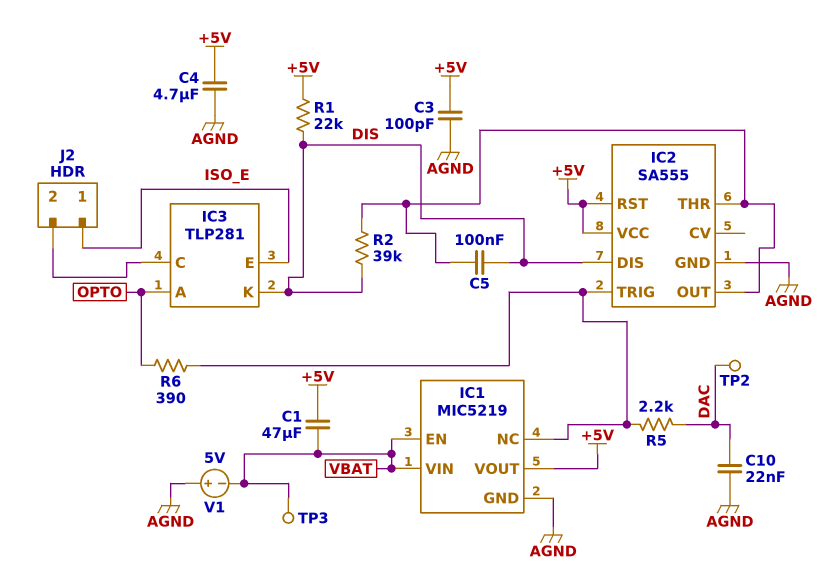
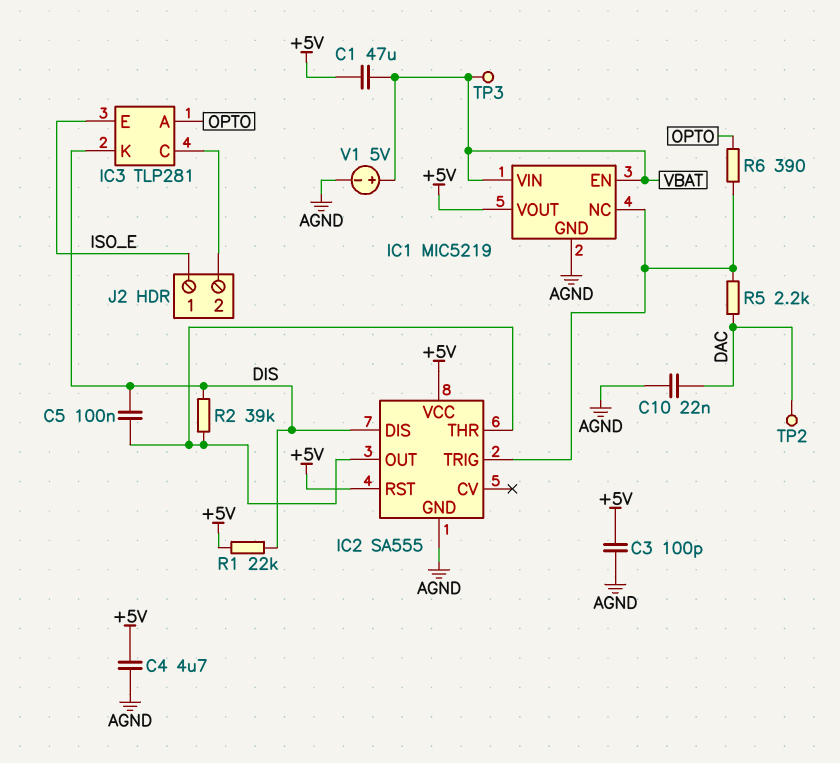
V1: 5V (plus AGND, minus VBAT) -> 5V (plus VBAT, minus AGND)

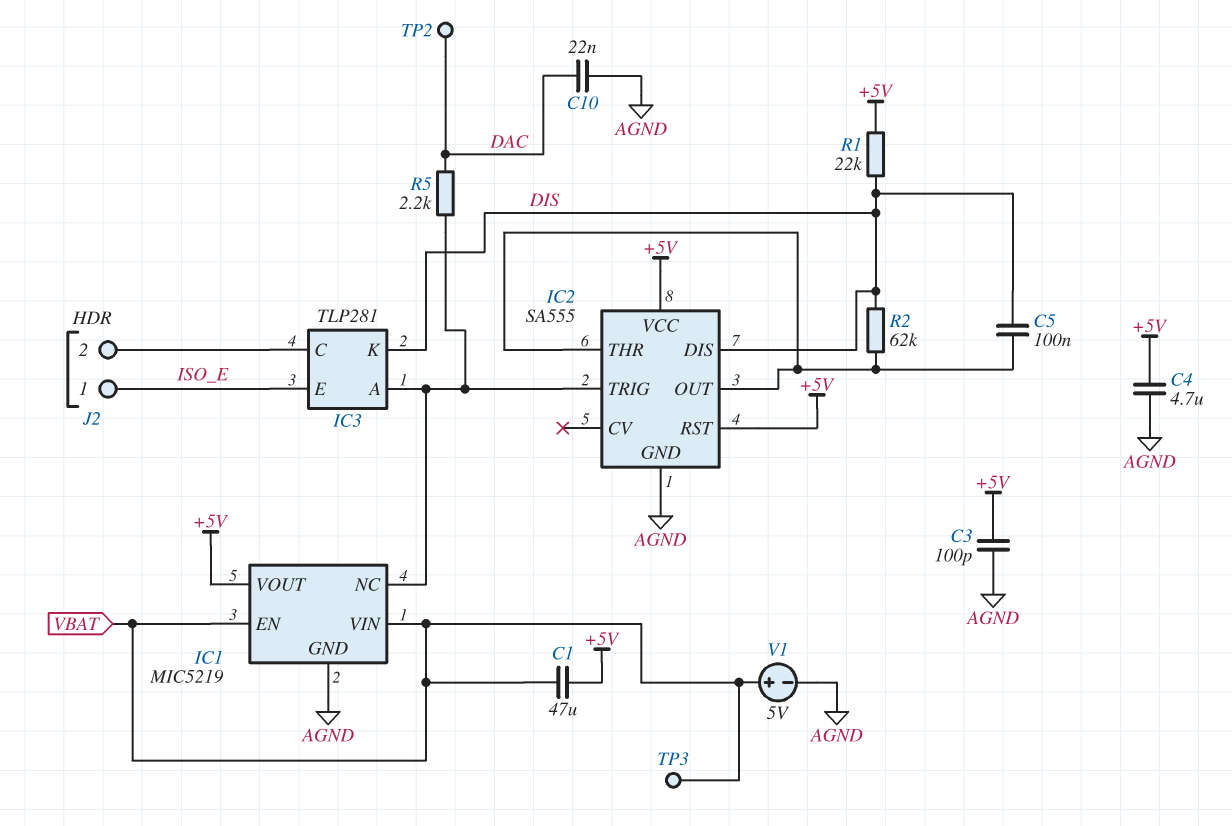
IC3 pin A: OPTO -> IC1/NC
R2: 39k (DIS, IC2/OUT) -> 62k (DIS, IC2/OUT)
R6: 390 (IC1/NC, OPTO) -> none

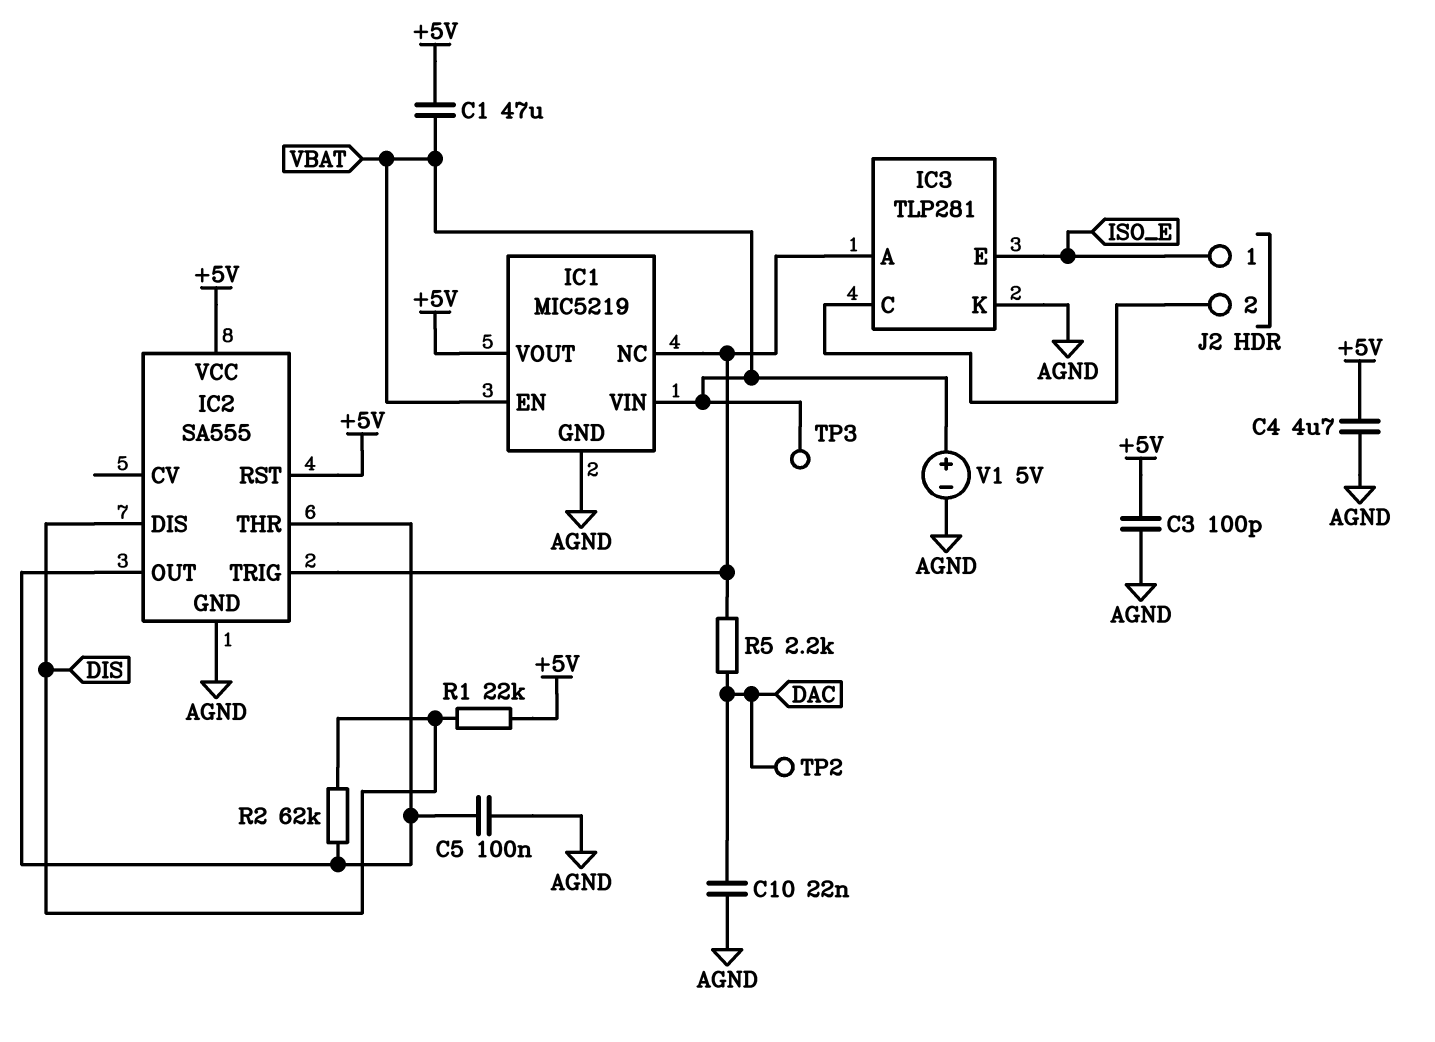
C5: 100nF (DIS, IC2/OUT) -> 100nF (AGND, IC2/OUT)
IC3 pin K: DIS -> AGND

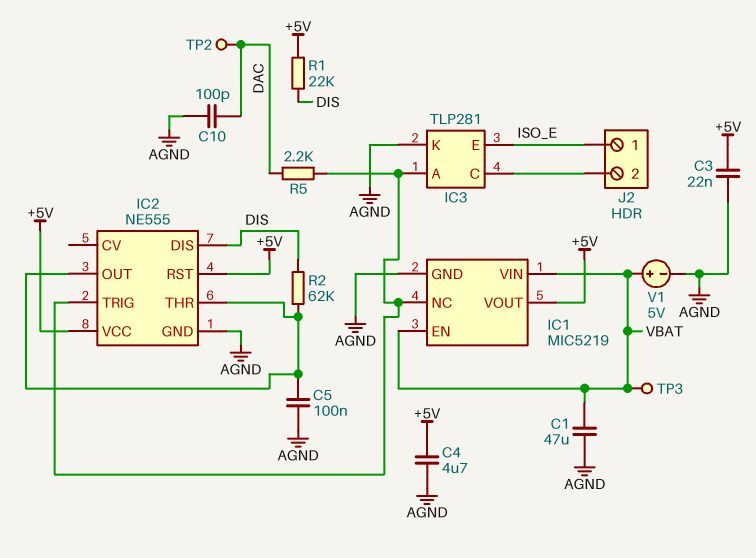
C1: 47uF (+5V, VBAT) -> 47uF (AGND, VBAT)
C3: 100pF (+5V, AGND) -> 22nF (+5V, AGND)
C10: 22nF (AGND, DAC) -> 100pF (AGND, DAC)
IC2: SA555 -> NE555

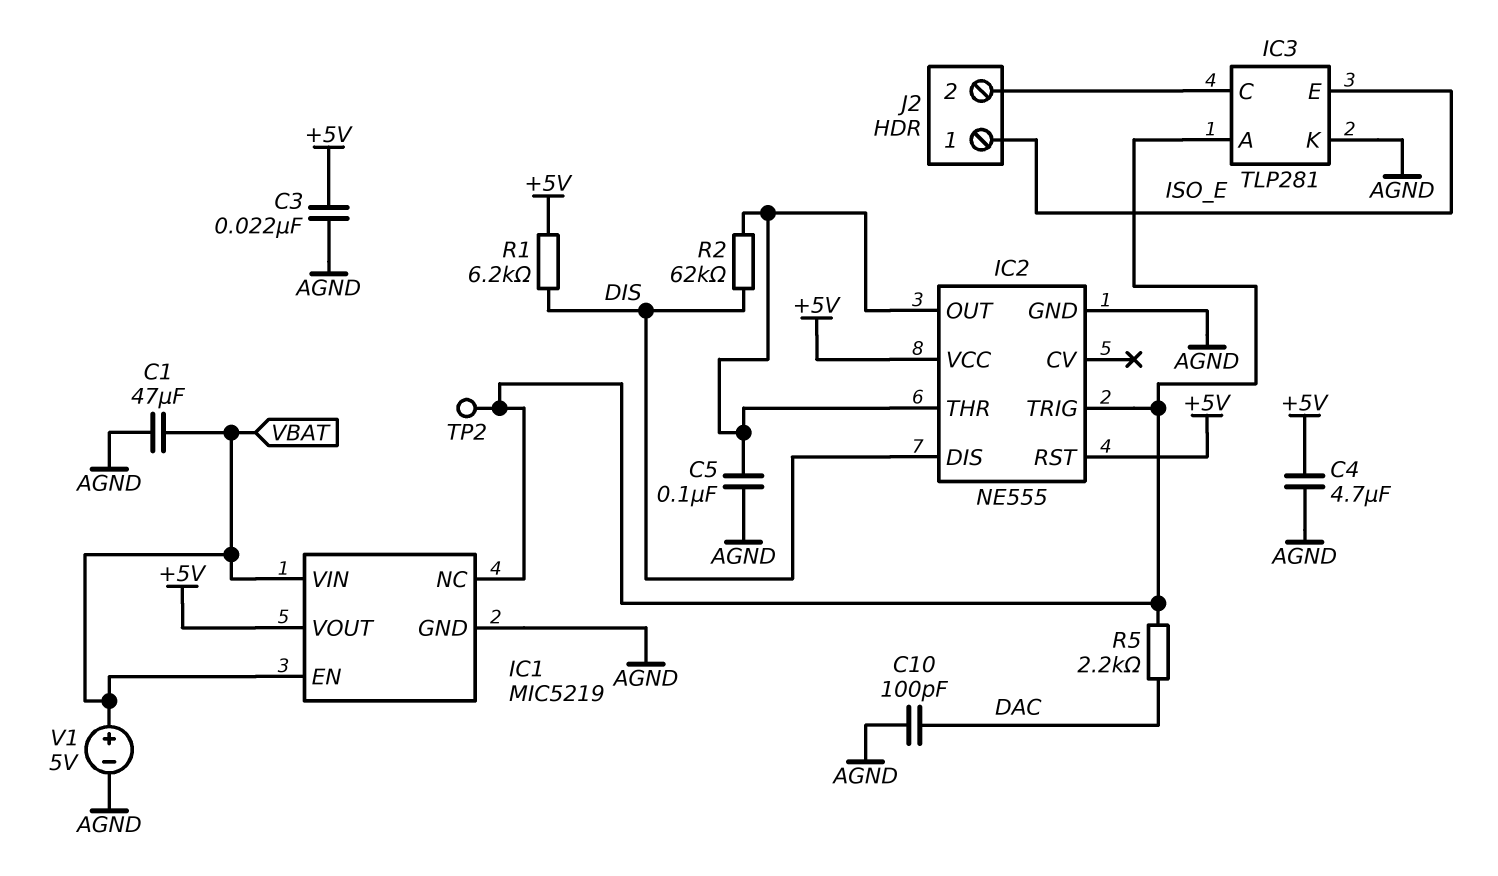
R1: 22k (+5V, DIS) -> 6.2k (+5V, DIS)
TP2: test point (DAC) -> test point (IC1/NC)
TP3: test point (VBAT) -> none

